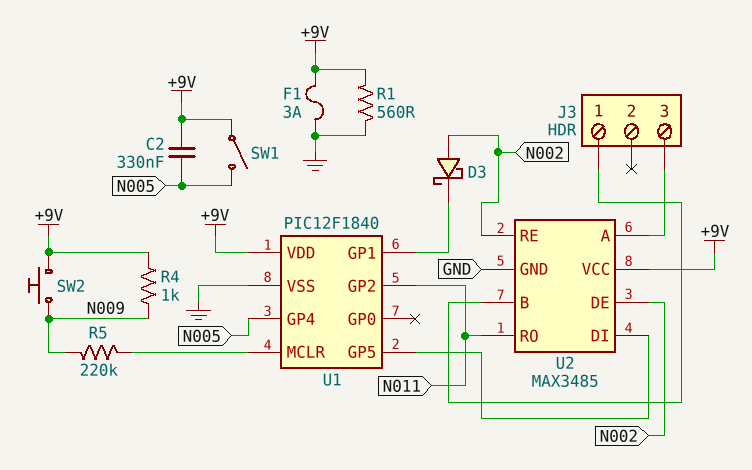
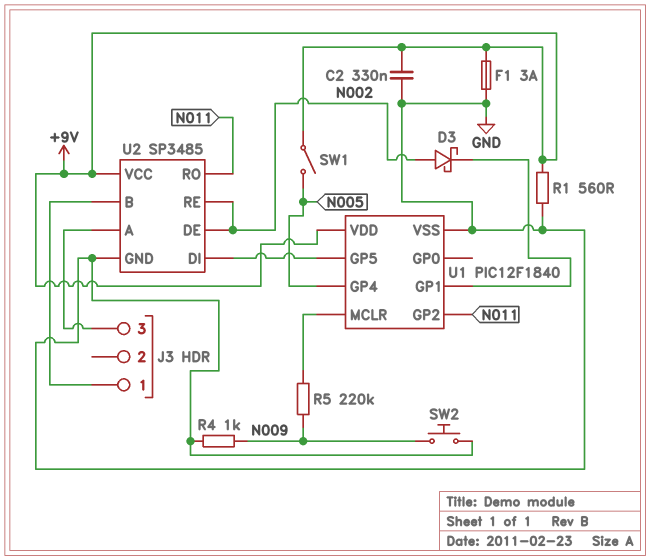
C2: 330nF (+9V, N005) -> 330nF (+9V, GND)
R4: 1k (+9V, N009) -> 1k (GND, N009)
SW2: button (+9V, N009) -> button (GND, N009)
U2: MAX3485 -> SP3485

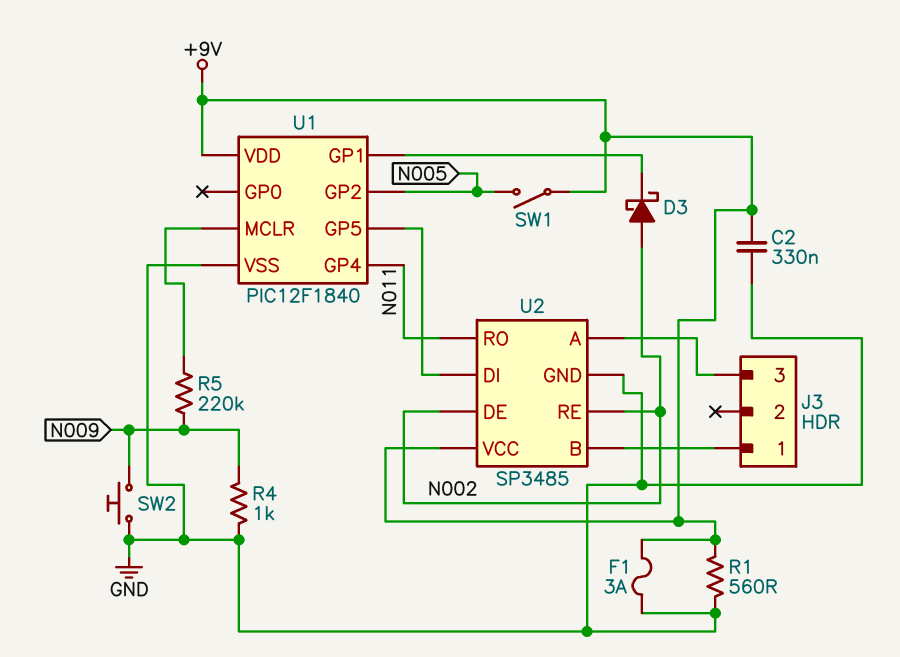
U1 pin GP2: N011 -> N005
U1 pin GP4: N005 -> N011

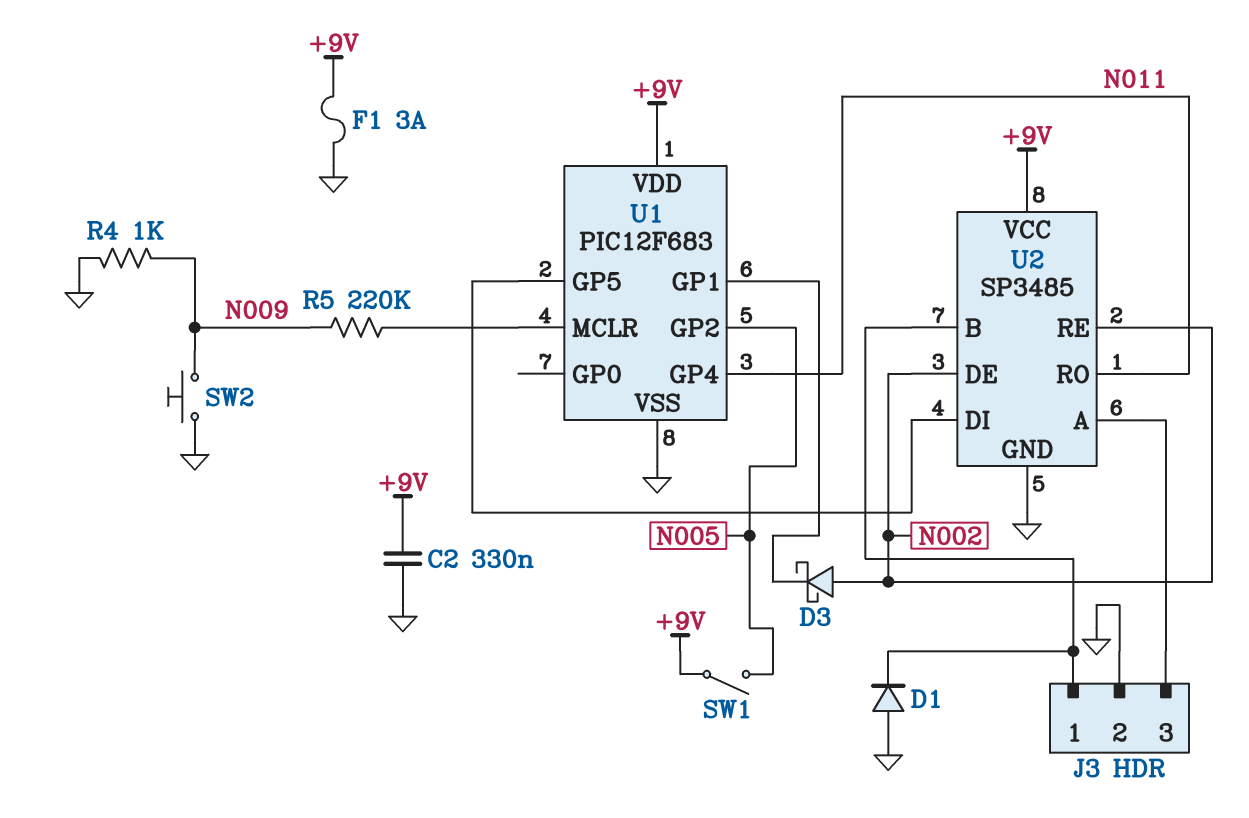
D1: none -> diode (A GND, K J3/1)
J3 pin 2: none -> GND
R1: 560 (+9V, GND) -> none
U1: PIC12F1840 -> PIC12F683

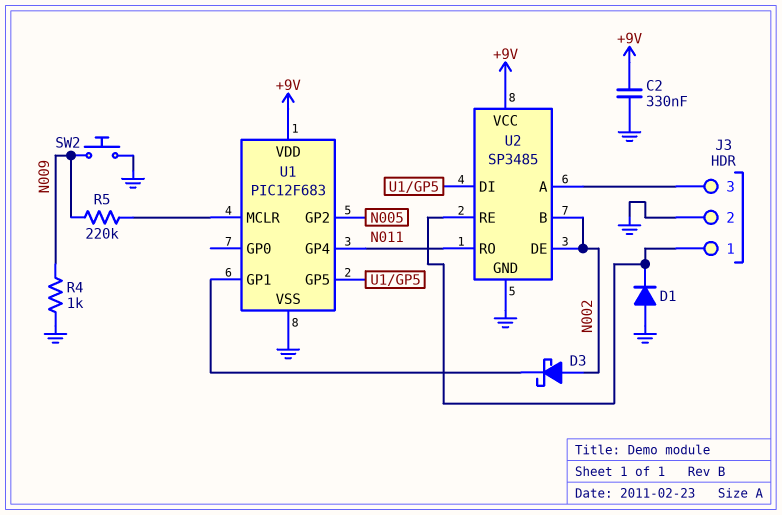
F1: 3A (+9V, GND) -> none
SW1: switch (+9V, N005) -> none
U2 pin B: J3/1 -> N002
U2 pin RE: N002 -> J3/1

